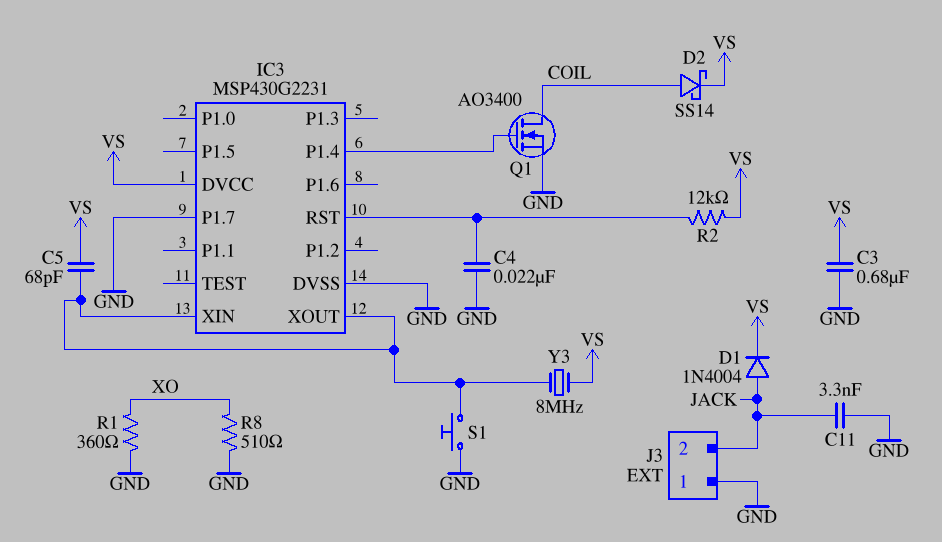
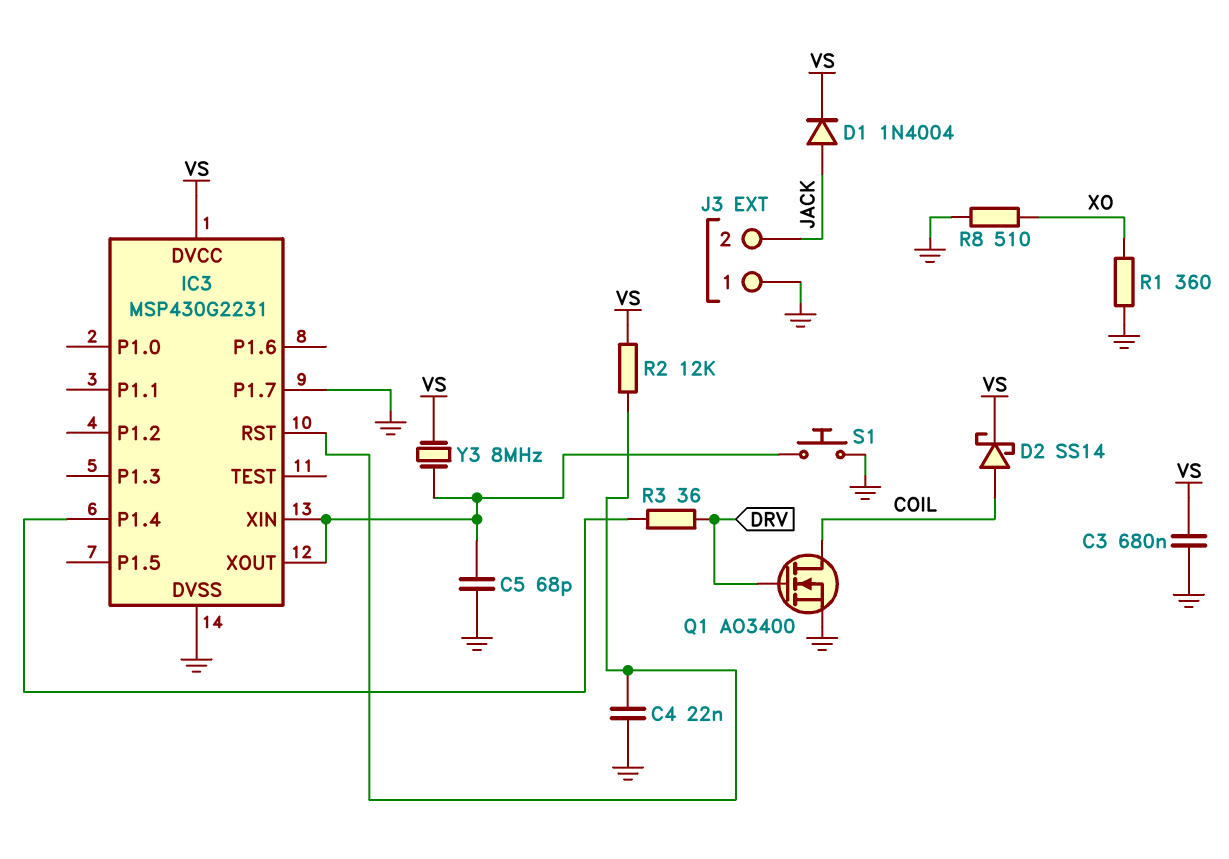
C5: 68pF (IC3/XIN, VS) -> 68pF (GND, IC3/XIN)
C11: 3.3nF (GND, JACK) -> none
Q1: NMOS AO3400 (G IC3/P1.4, D COIL, S GND) -> NMOS AO3400 (G DRV, D COIL, S GND)
R3: none -> 36 (DRV, IC3/P1.4)

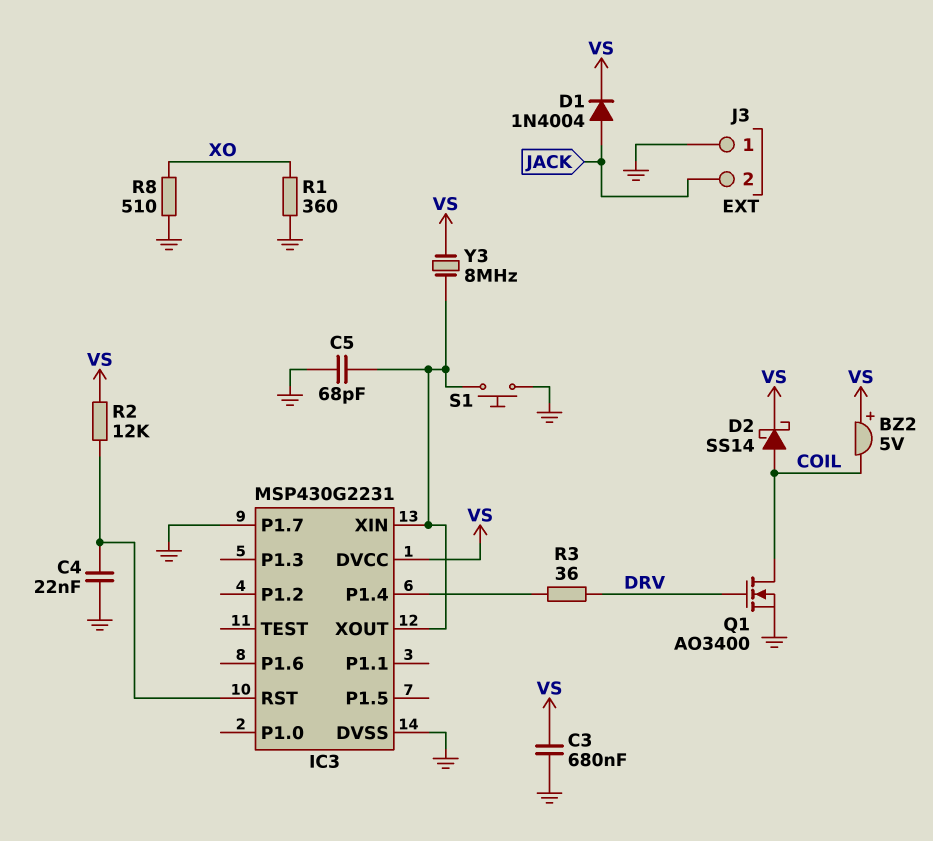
BZ2: none -> buzzer 5V (plus VS, minus COIL)

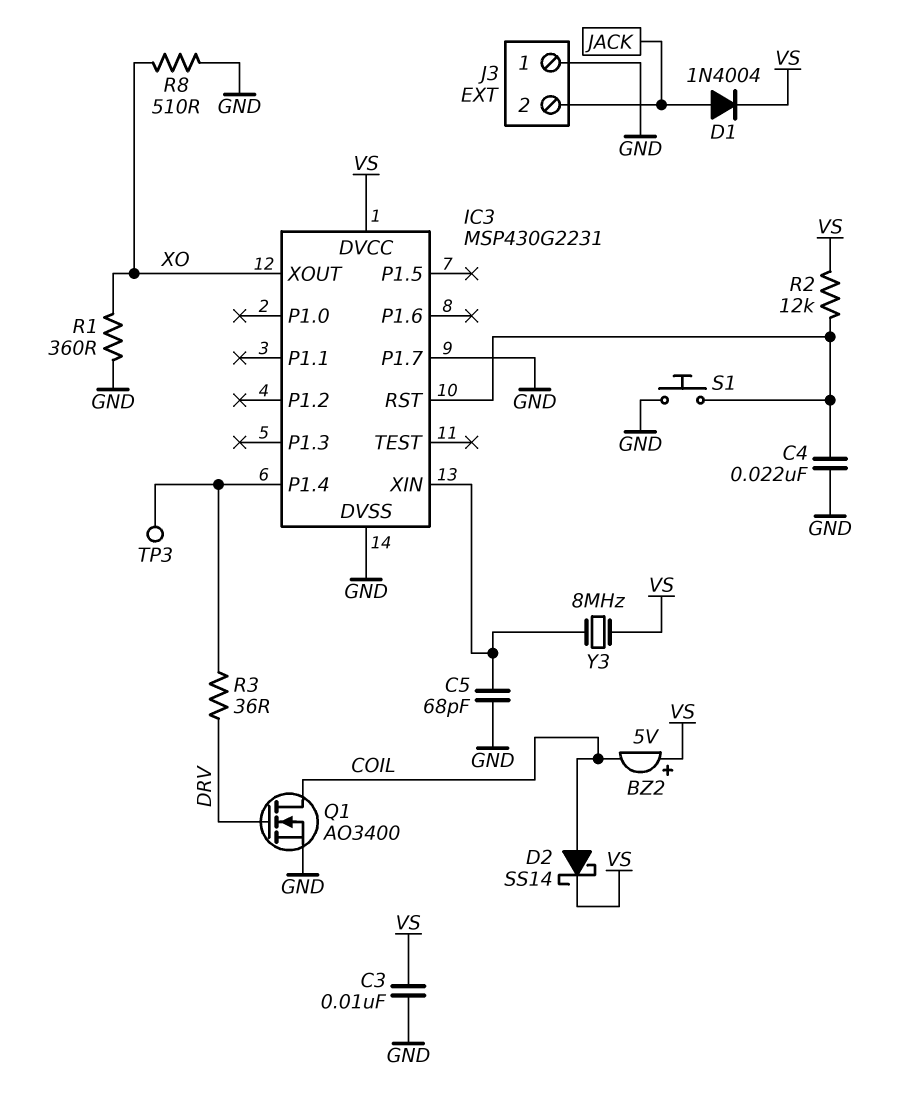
C3: 680nF (GND, VS) -> 10nF (GND, VS)
IC3 pin XOUT: IC3/XIN -> XO
S1: button (GND, IC3/XIN) -> button (GND, IC3/RST)
TP3: none -> test point (IC3/P1.4)

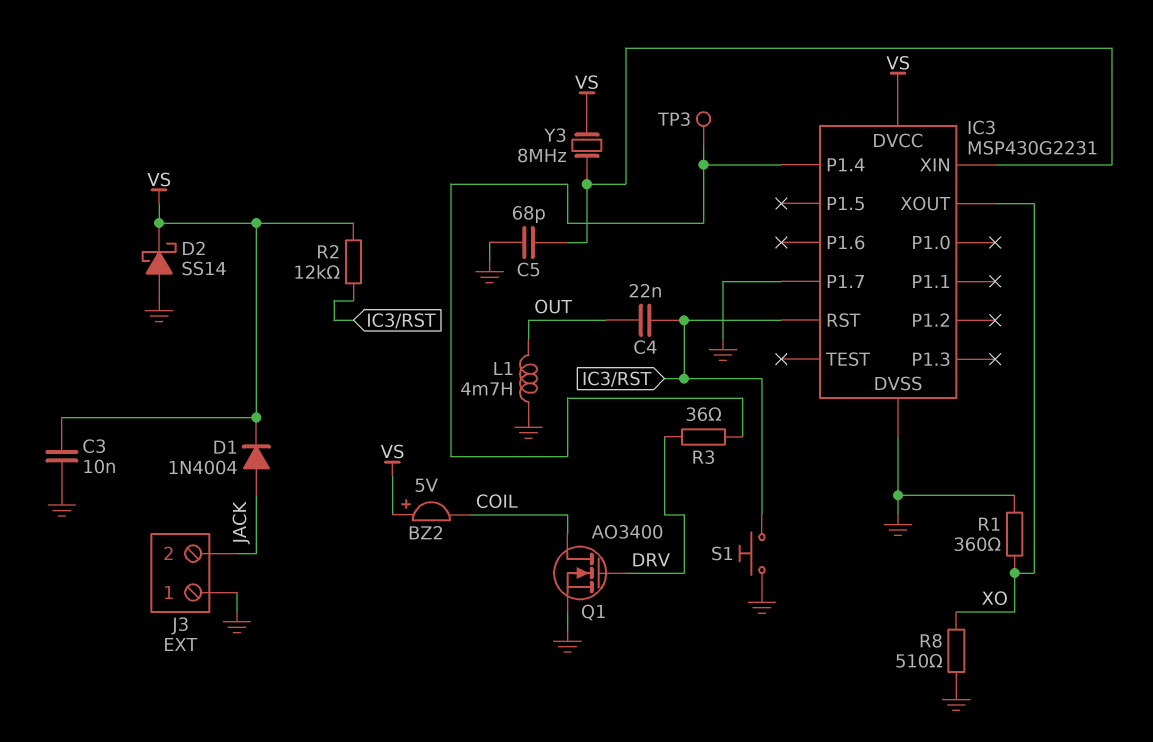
C4: 22nF (GND, IC3/RST) -> 22nF (IC3/RST, OUT)
D2: schottky SS14 (A COIL, K VS) -> schottky SS14 (A GND, K VS)
L1: none -> 4.7mH (GND, OUT)

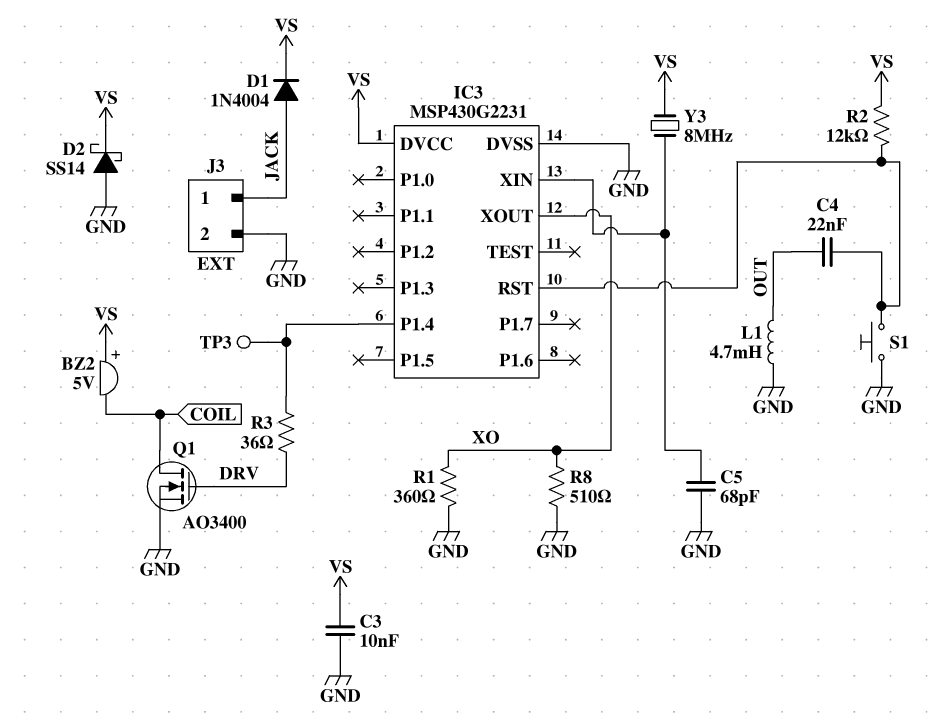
IC3 pin P1.7: GND -> none
J3 pin 1: GND -> JACK
J3 pin 2: JACK -> GND

